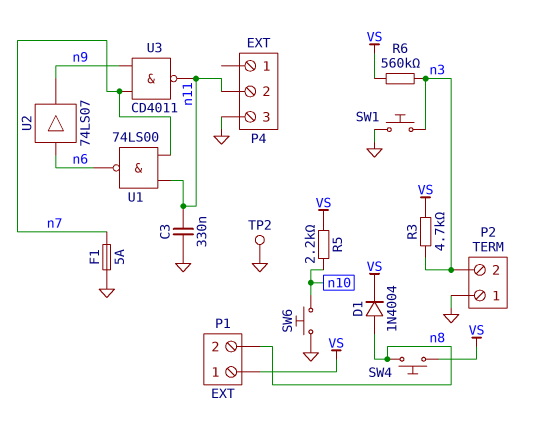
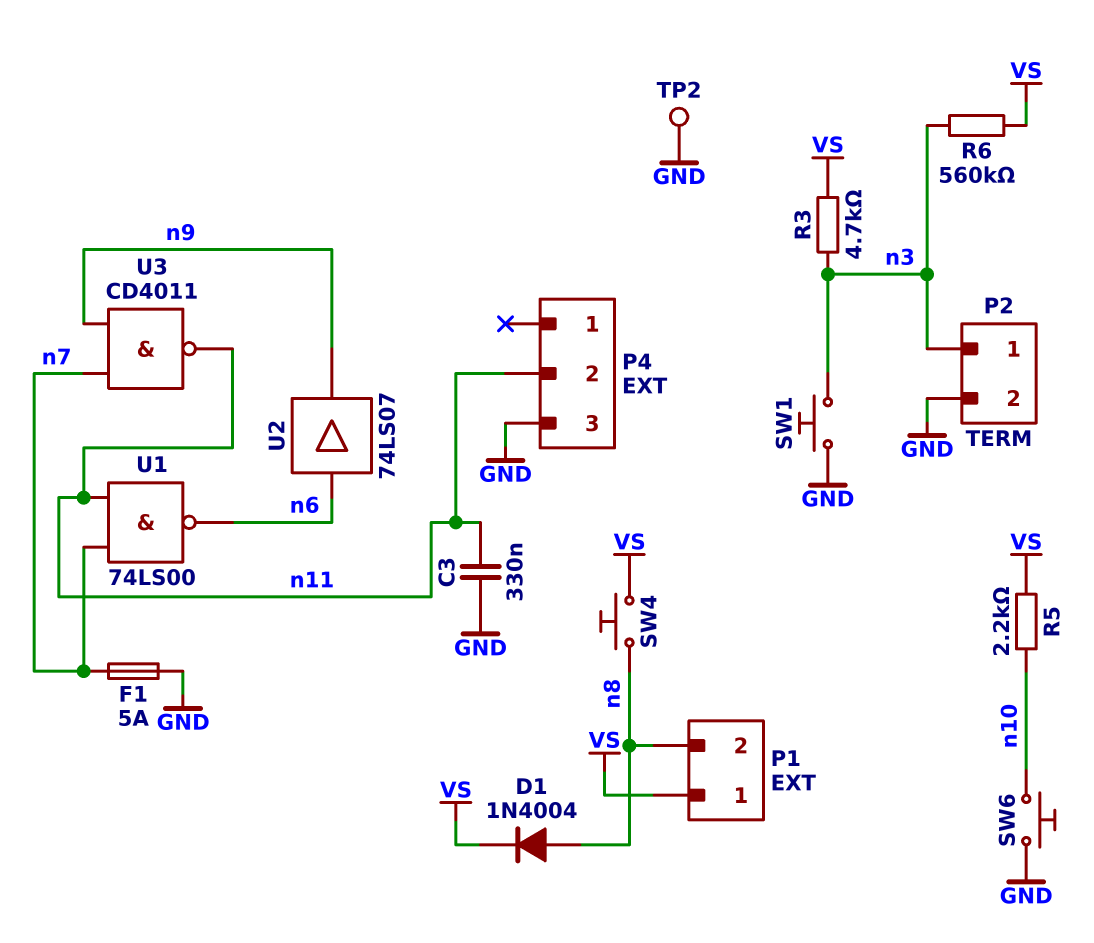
P2 pin 1: GND -> n3
P2 pin 2: n3 -> GND

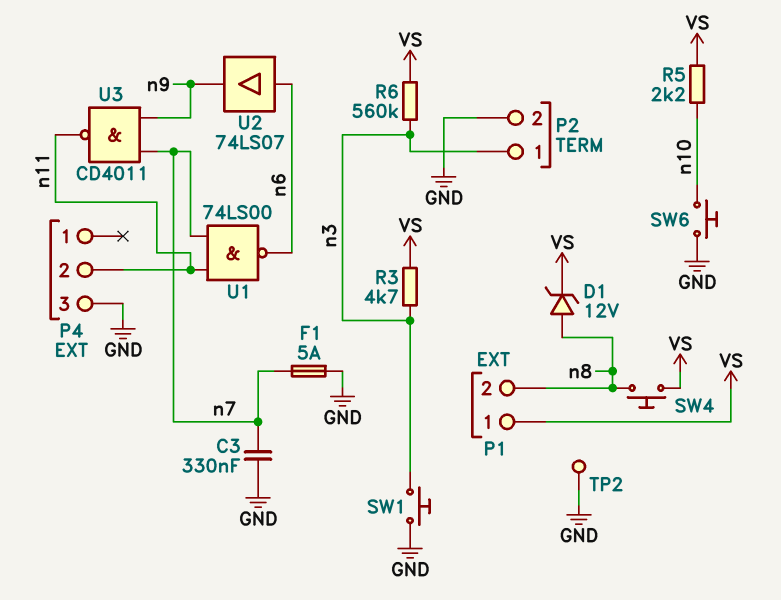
C3: 330nF (GND, n11) -> 330nF (GND, n7)
D1: diode 1N4004 (A n8, K VS) -> zener 12V (A n8, K VS)

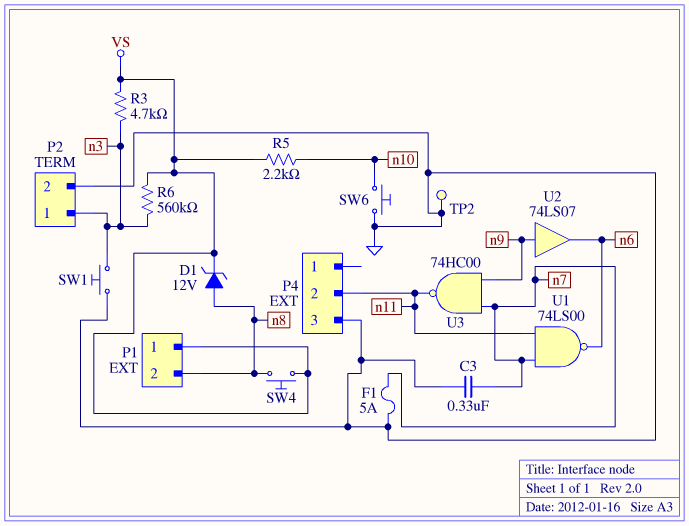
U2: buffer 74LS07 (in n6, out n9) -> buffer 74LS07 (in n9, out n6)
U3: NAND CD4011 (in n7, in n9, out n11) -> NAND 74HC00 (in n7, in n9, out n11)

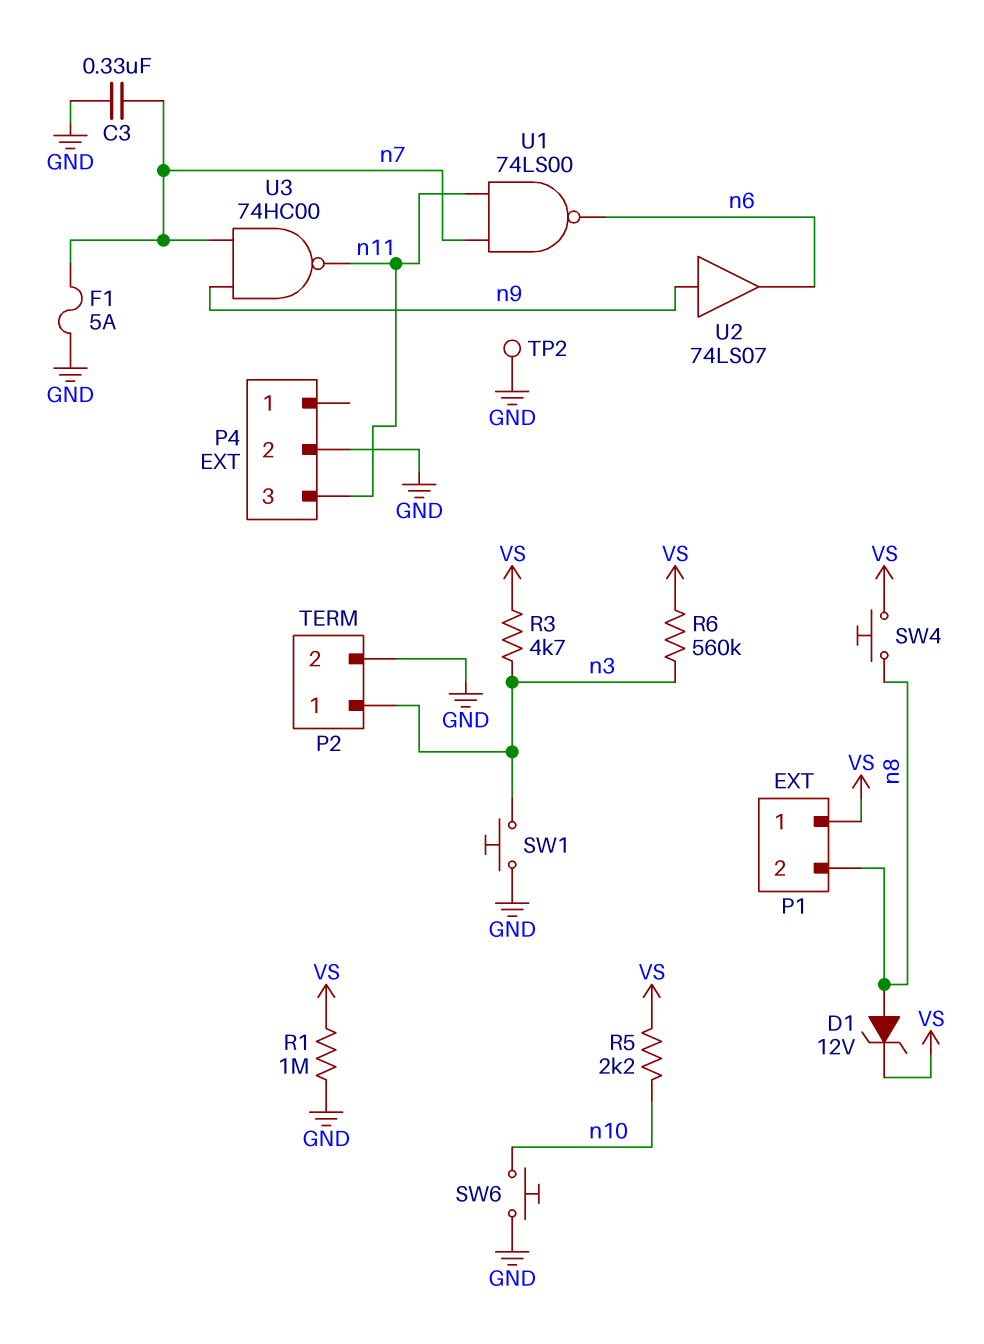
P4 pin 2: n11 -> GND
P4 pin 3: GND -> n11
R1: none -> 1M (GND, VS)

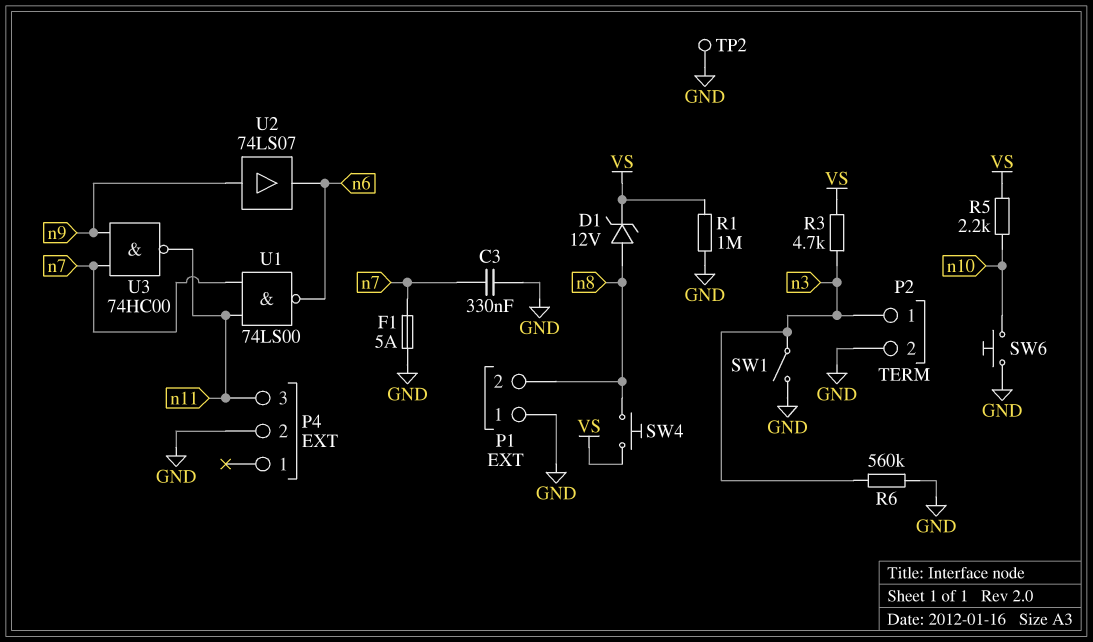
P1 pin 1: VS -> GND
R6: 560k (VS, n3) -> 560k (GND, n3)
SW1: button (GND, n3) -> switch (GND, n3)

